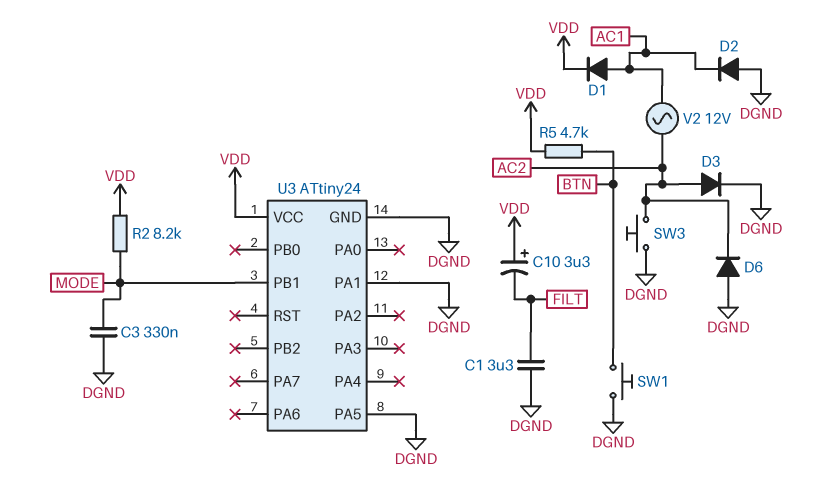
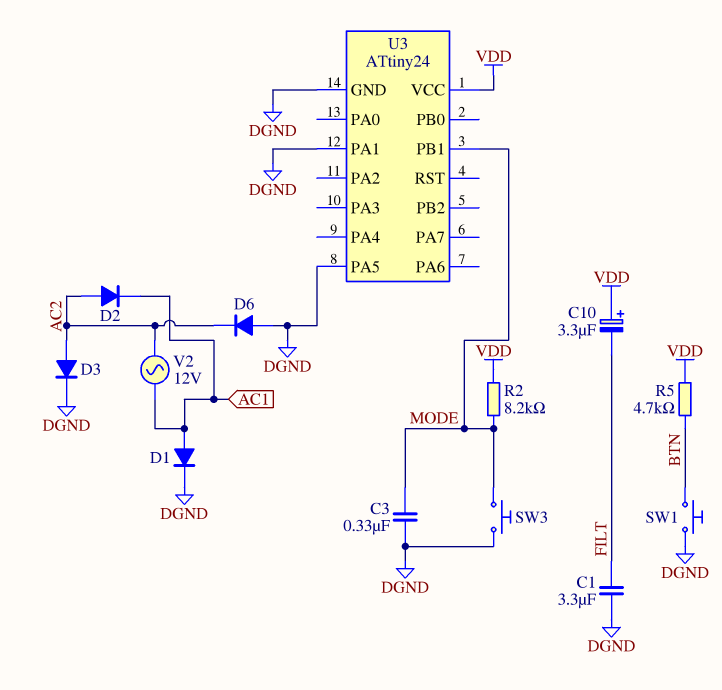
D1: diode (A AC1, K VDD) -> diode (A AC1, K DGND)
D2: diode (A DGND, K AC1) -> diode (A AC2, K AC1)
SW3: button (AC2, DGND) -> button (DGND, MODE)

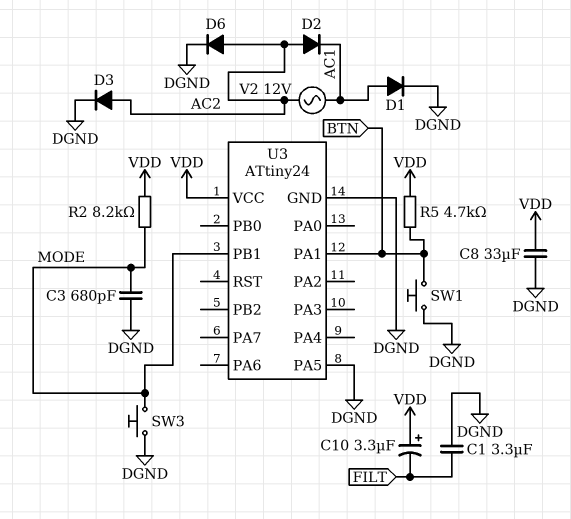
C3: 330nF (DGND, MODE) -> 680pF (DGND, MODE)
C8: none -> 33uF (DGND, VDD)
D6: diode (A DGND, K AC2) -> diode (A AC2, K DGND)
U3 pin PA1: DGND -> BTN

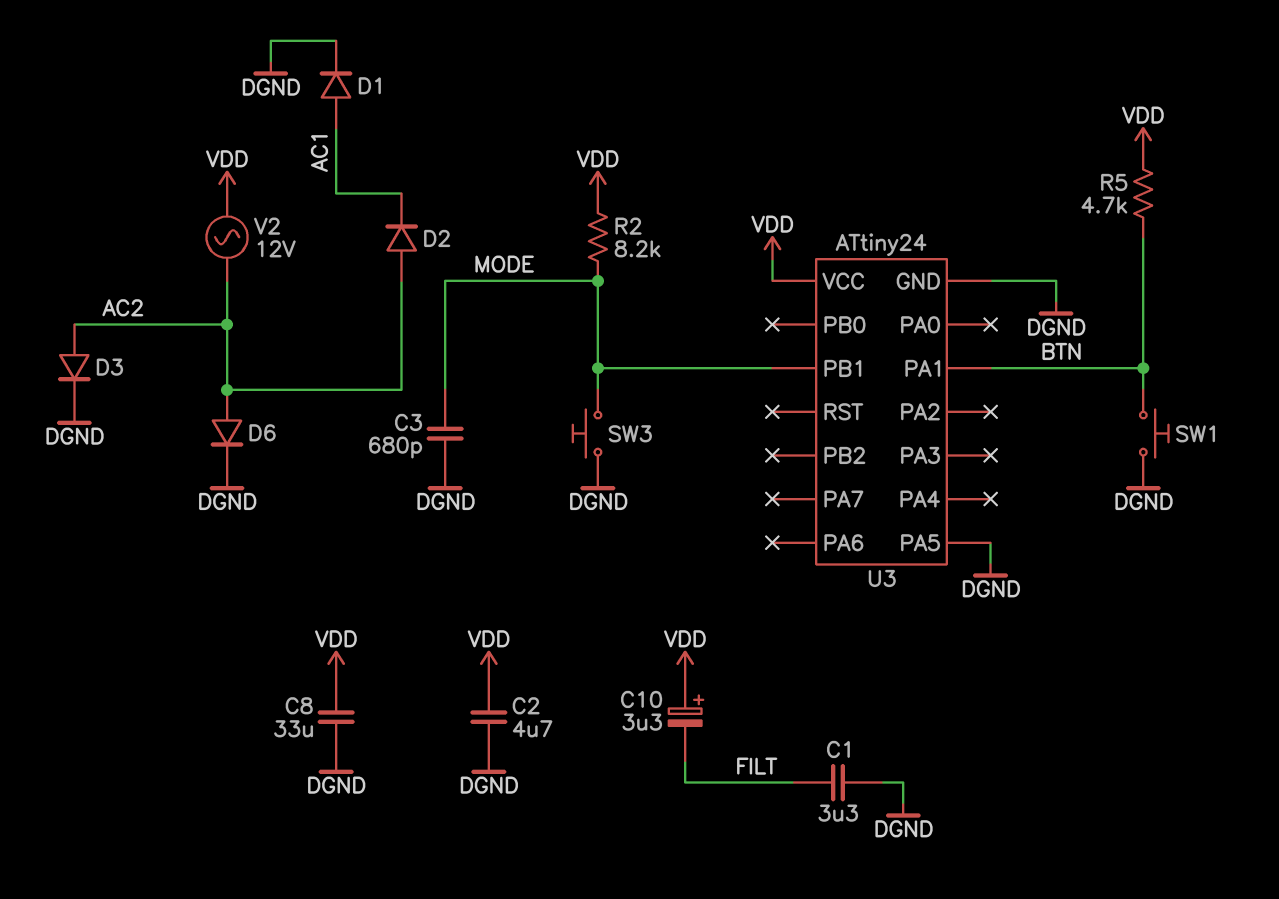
C2: none -> 4.7uF (DGND, VDD)
V2: AC 12V (AC1, AC2) -> AC 12V (AC2, VDD)

